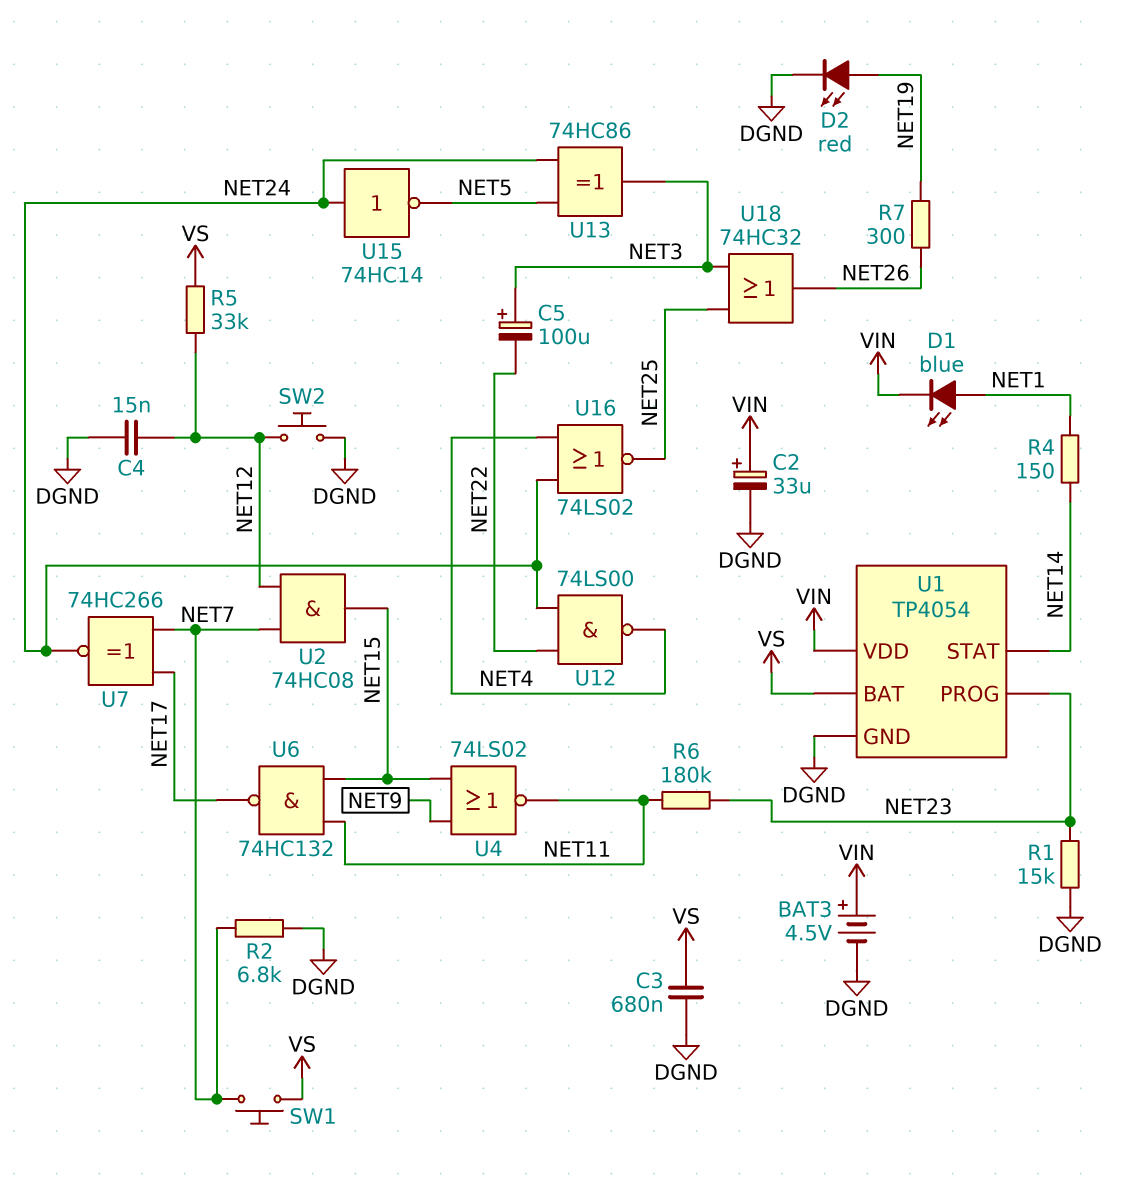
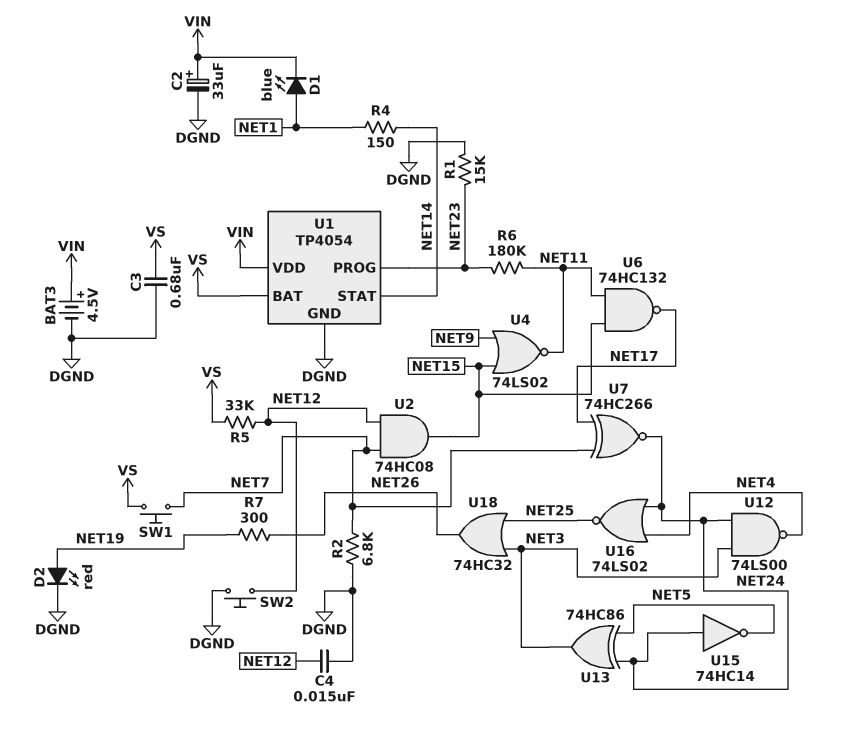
C5: 100uF (plus NET3, minus NET22) -> none
U12: NAND 74LS00 (in NET22, in NET24, out NET4) -> NAND 74LS00 (in NET3, in NET24, out NET4)

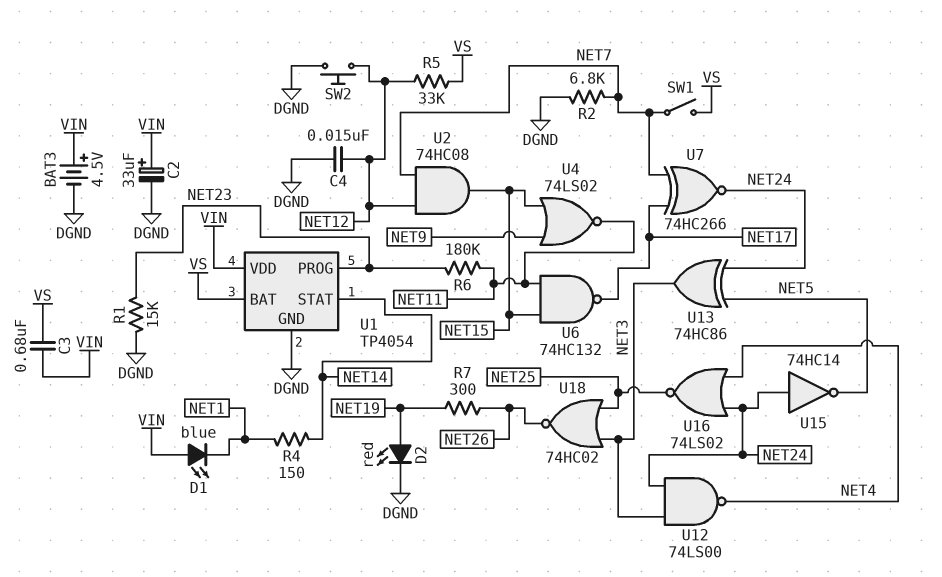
C3: 680nF (DGND, VS) -> 680nF (VIN, VS)
D1: LED blue (A NET1, K VIN) -> LED blue (A VIN, K NET1)
SW1: button (NET7, VS) -> switch (NET7, VS)
U18: OR 74HC32 (in NET3, in NET25, out NET26) -> NOR 74HC02 (in NET3, in NET25, out NET26)

